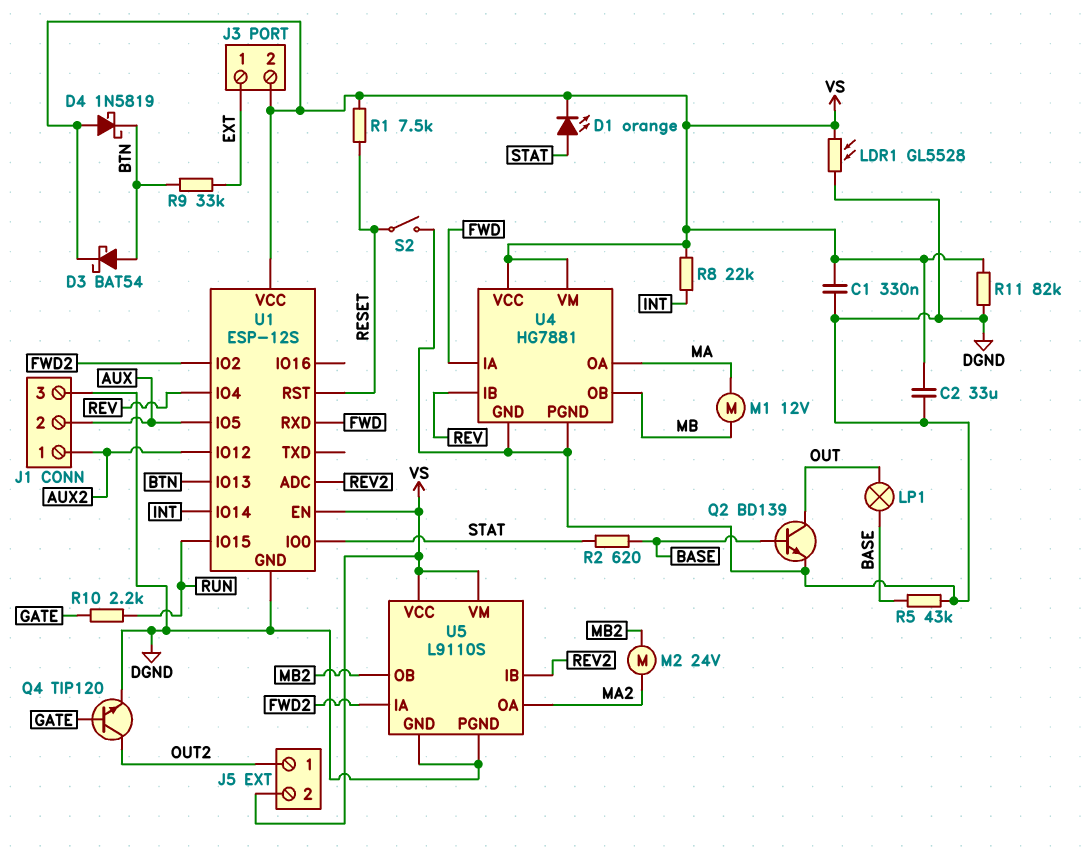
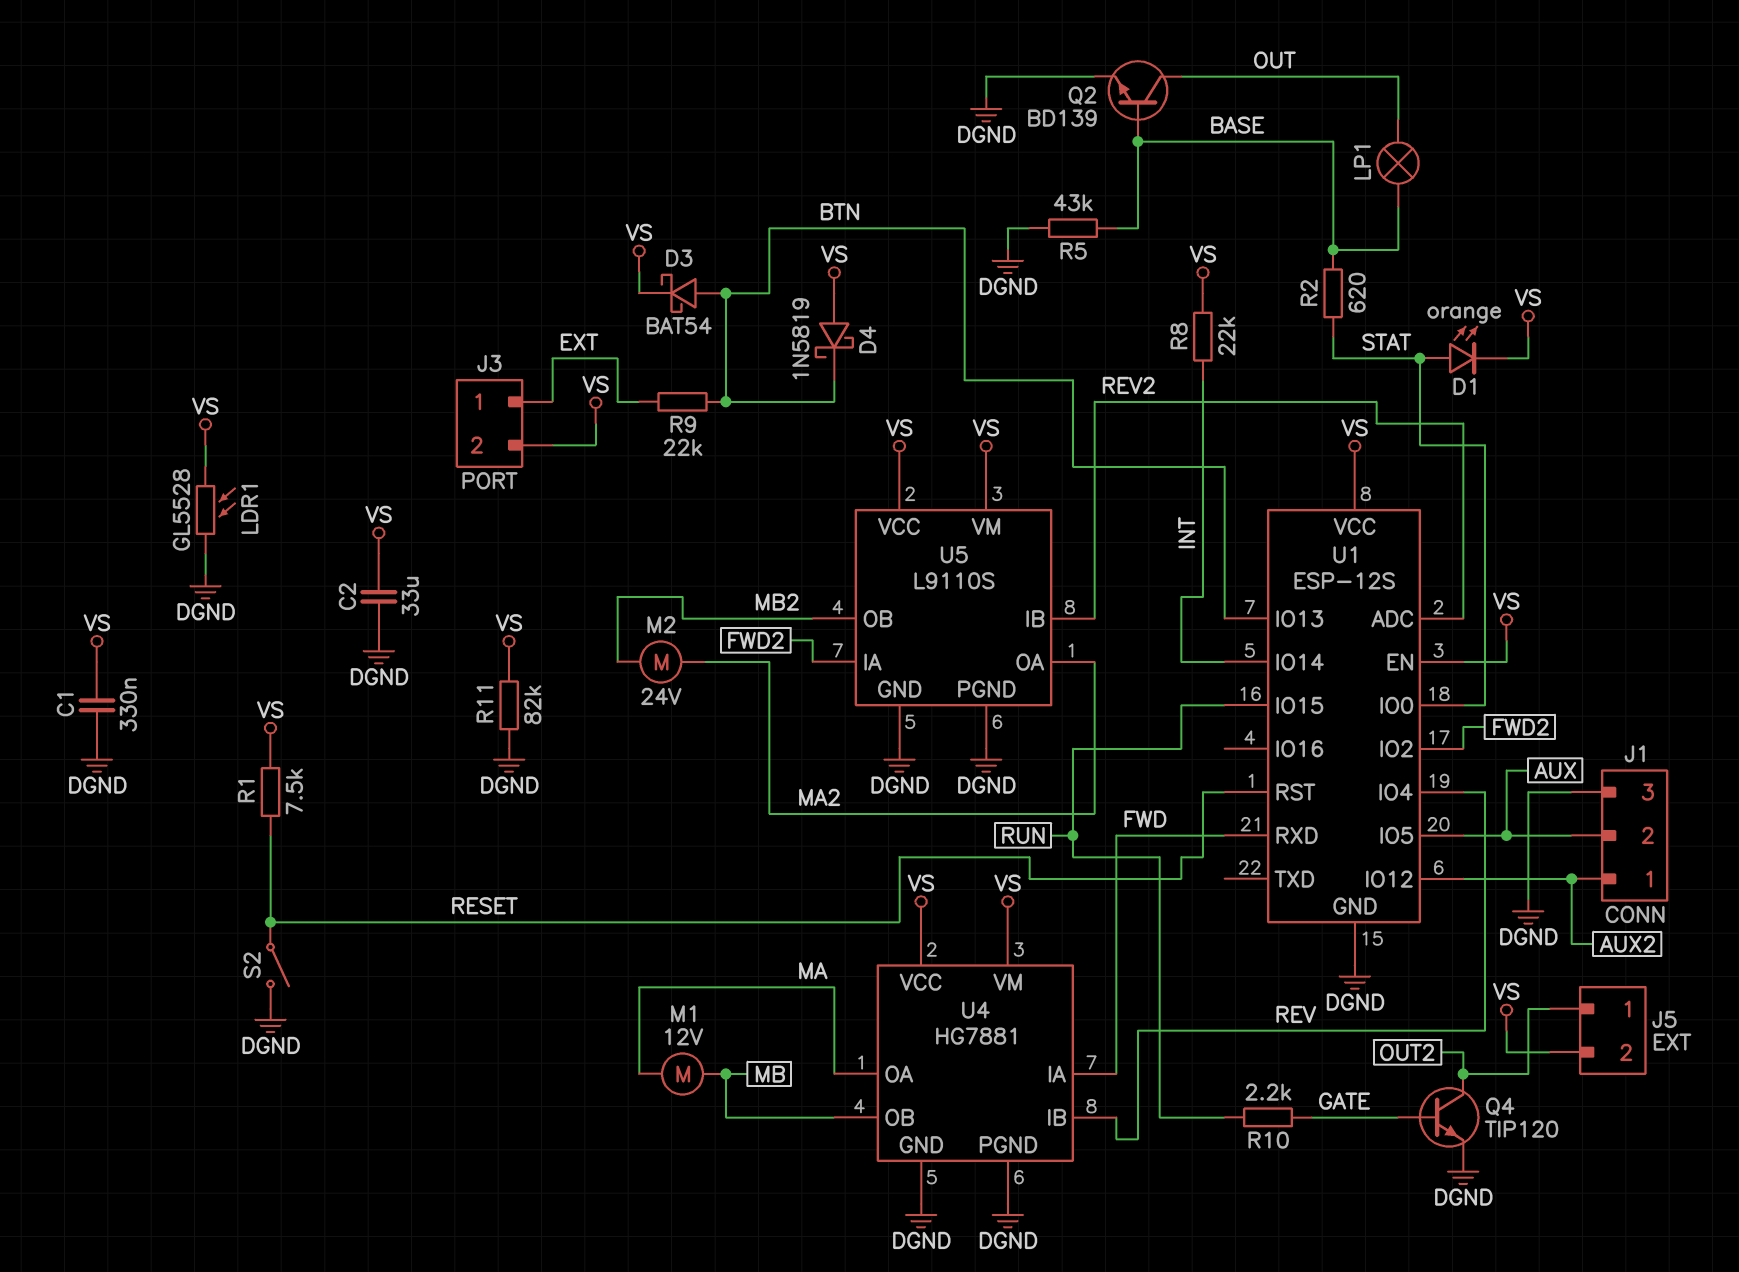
R9: 33k (BTN, EXT) -> 22k (BTN, EXT)

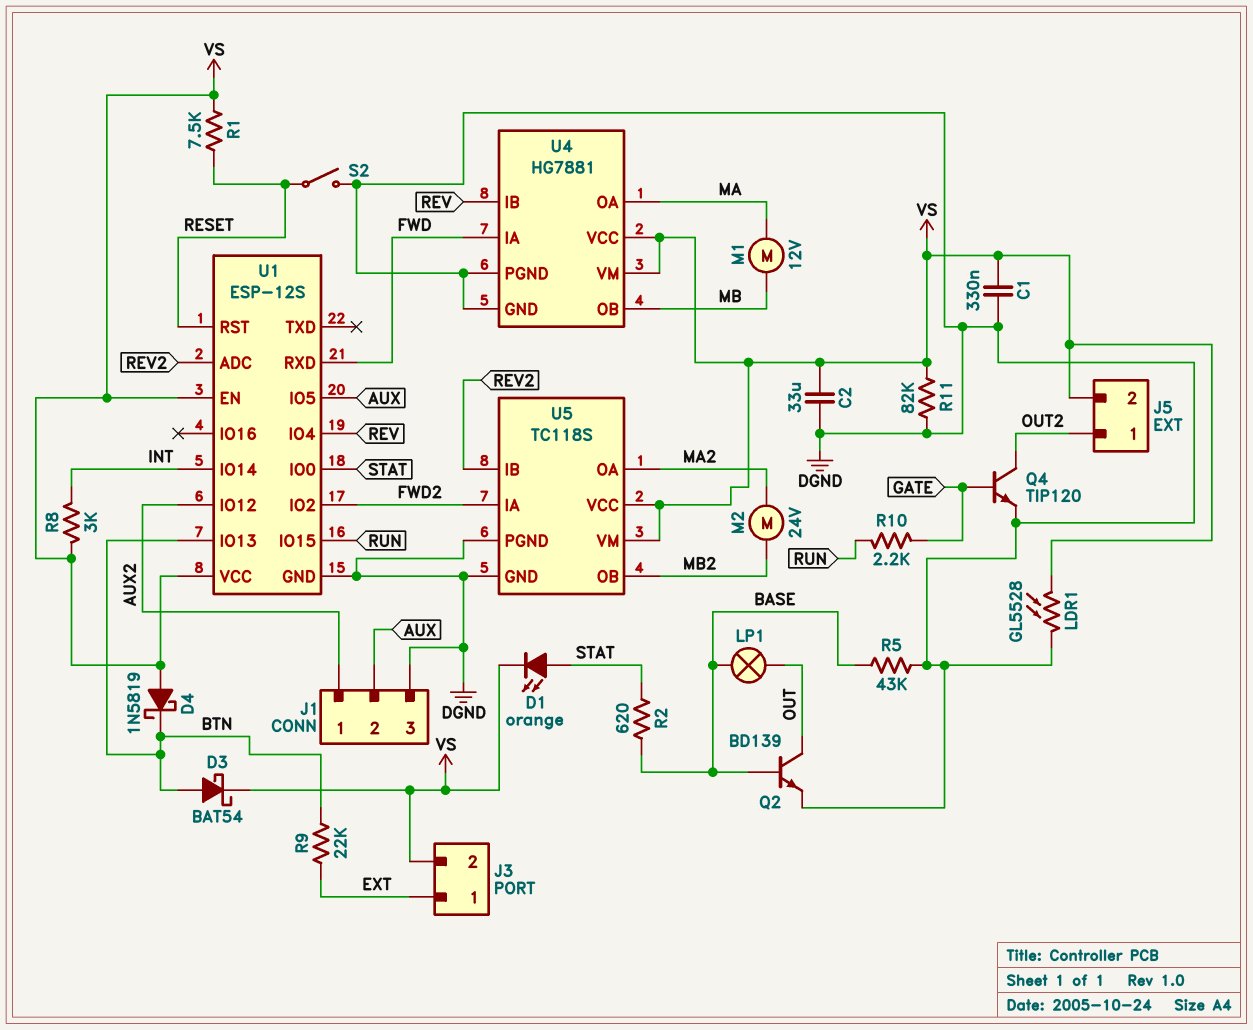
R8: 22k (INT, VS) -> 3k (INT, VS)
U5: L9110S -> TC118S

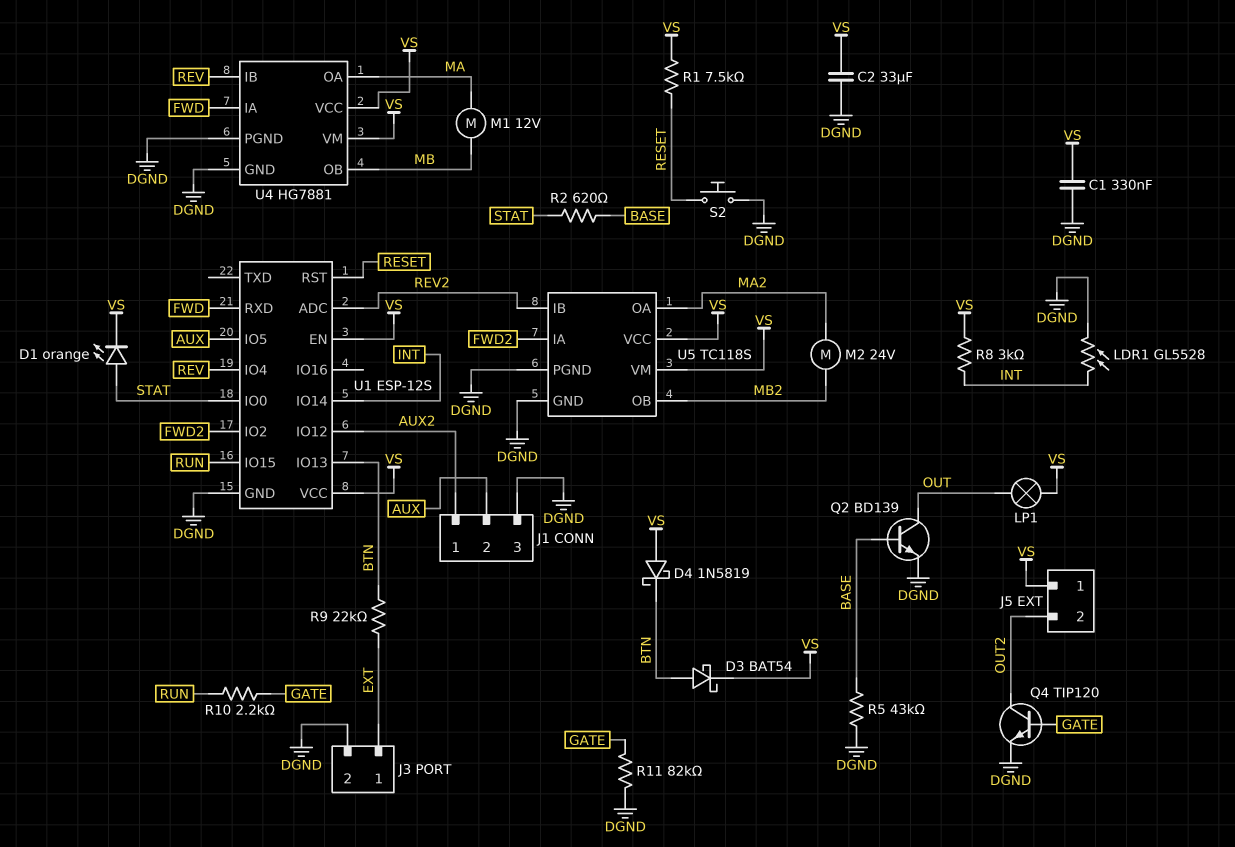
J3 pin 2: VS -> DGND
J5 pin 1: OUT2 -> VS
J5 pin 2: VS -> OUT2
LDR1: GL5528 (DGND, VS) -> GL5528 (DGND, INT)
LP1: lamp (BASE, OUT) -> lamp (OUT, VS)
R11: 82k (DGND, VS) -> 82k (DGND, GATE)
S2: switch (DGND, RESET) -> button (DGND, RESET)

